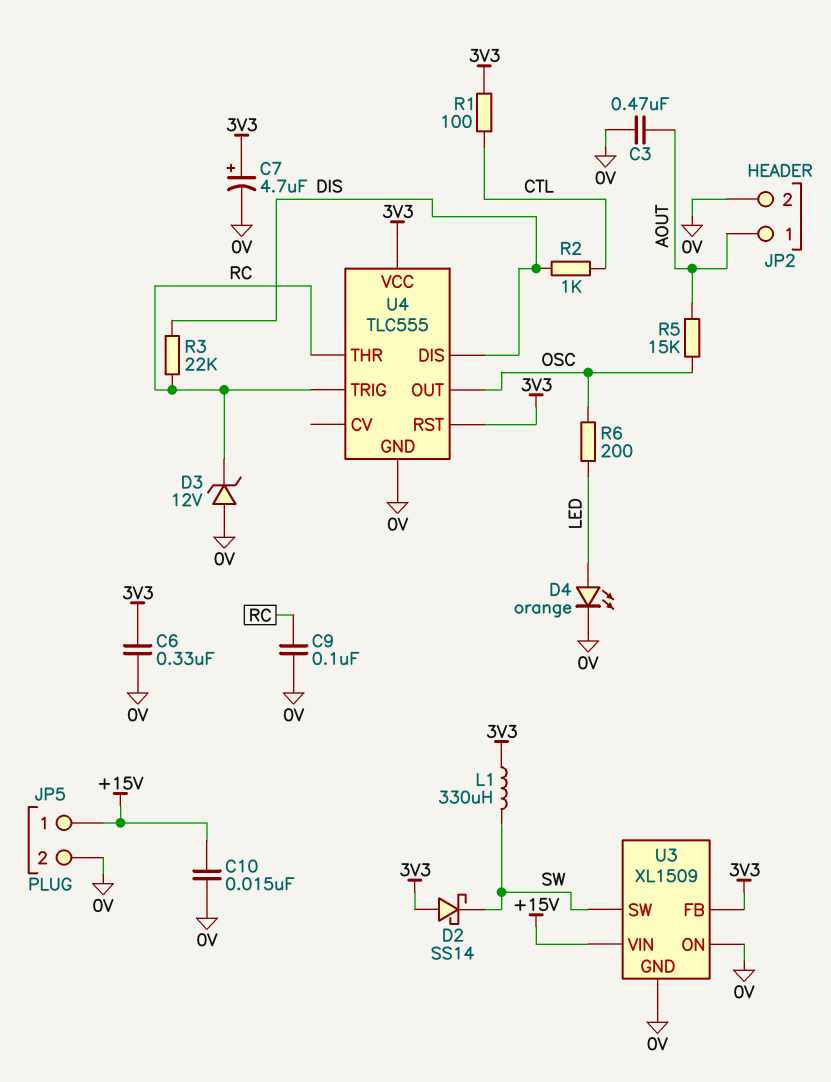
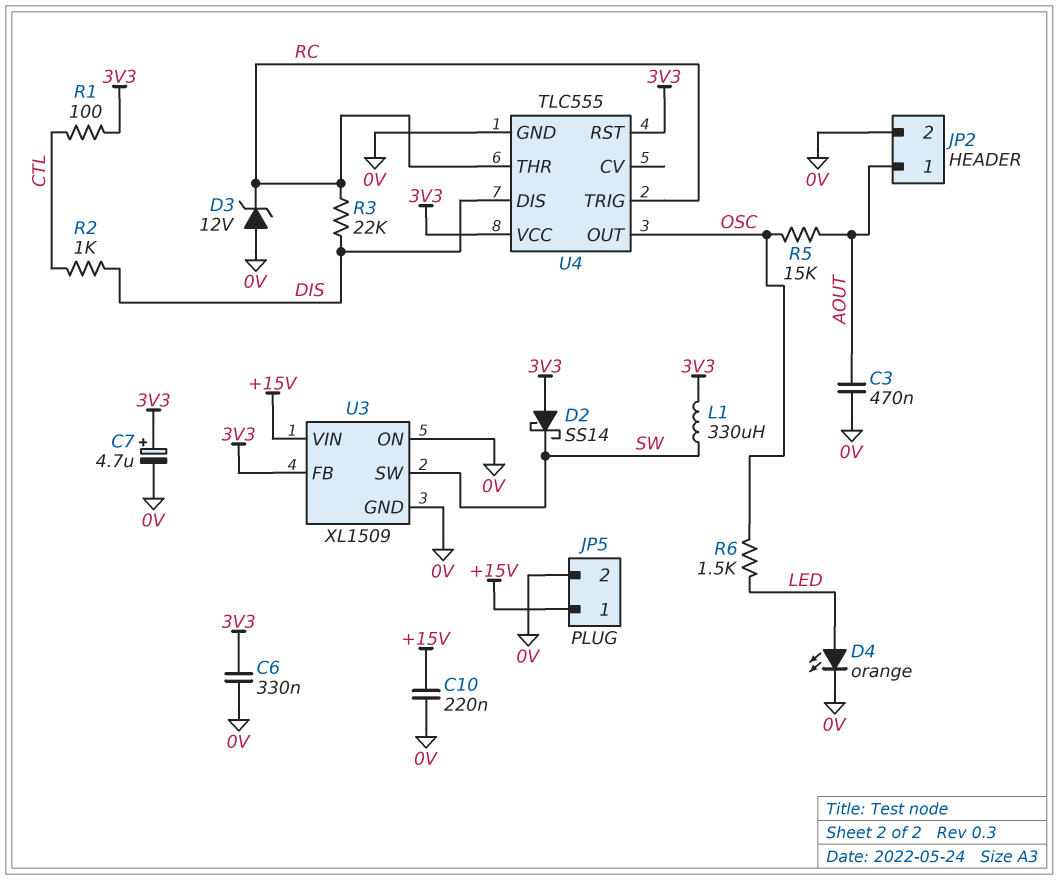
C9: 100nF (0V, RC) -> none
C10: 15nF (+15V, 0V) -> 220nF (+15V, 0V)
R6: 200 (LED, OSC) -> 1.5k (LED, OSC)

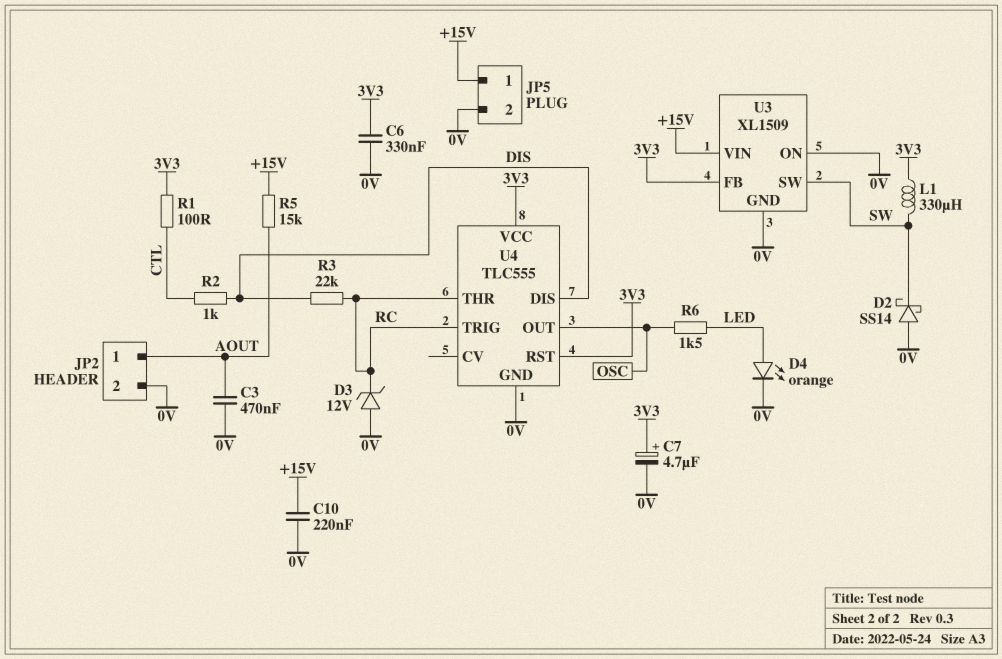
D2: schottky SS14 (A 3V3, K SW) -> schottky SS14 (A 0V, K SW)
R5: 15k (AOUT, OSC) -> 15k (+15V, AOUT)

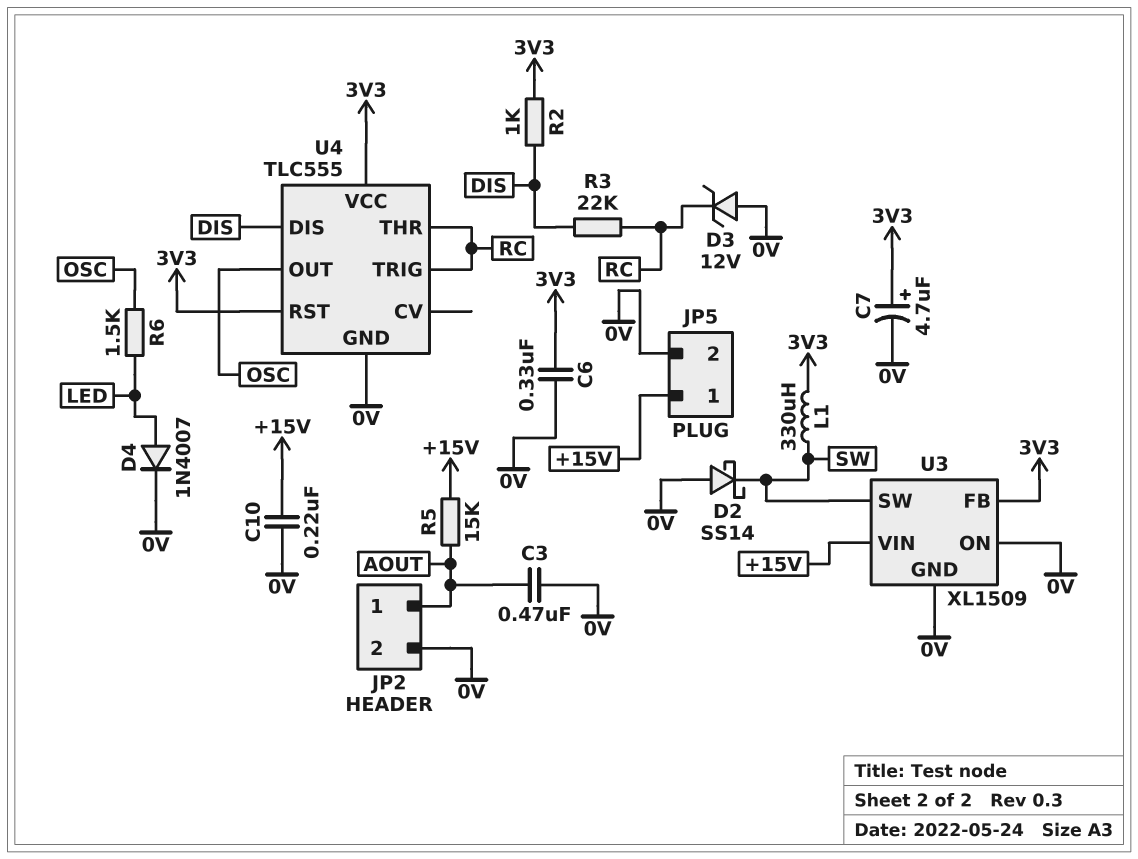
D4: LED orange (A LED, K 0V) -> diode 1N4007 (A LED, K 0V)
R1: 100 (3V3, CTL) -> none
R2: 1k (CTL, DIS) -> 1k (3V3, DIS)

